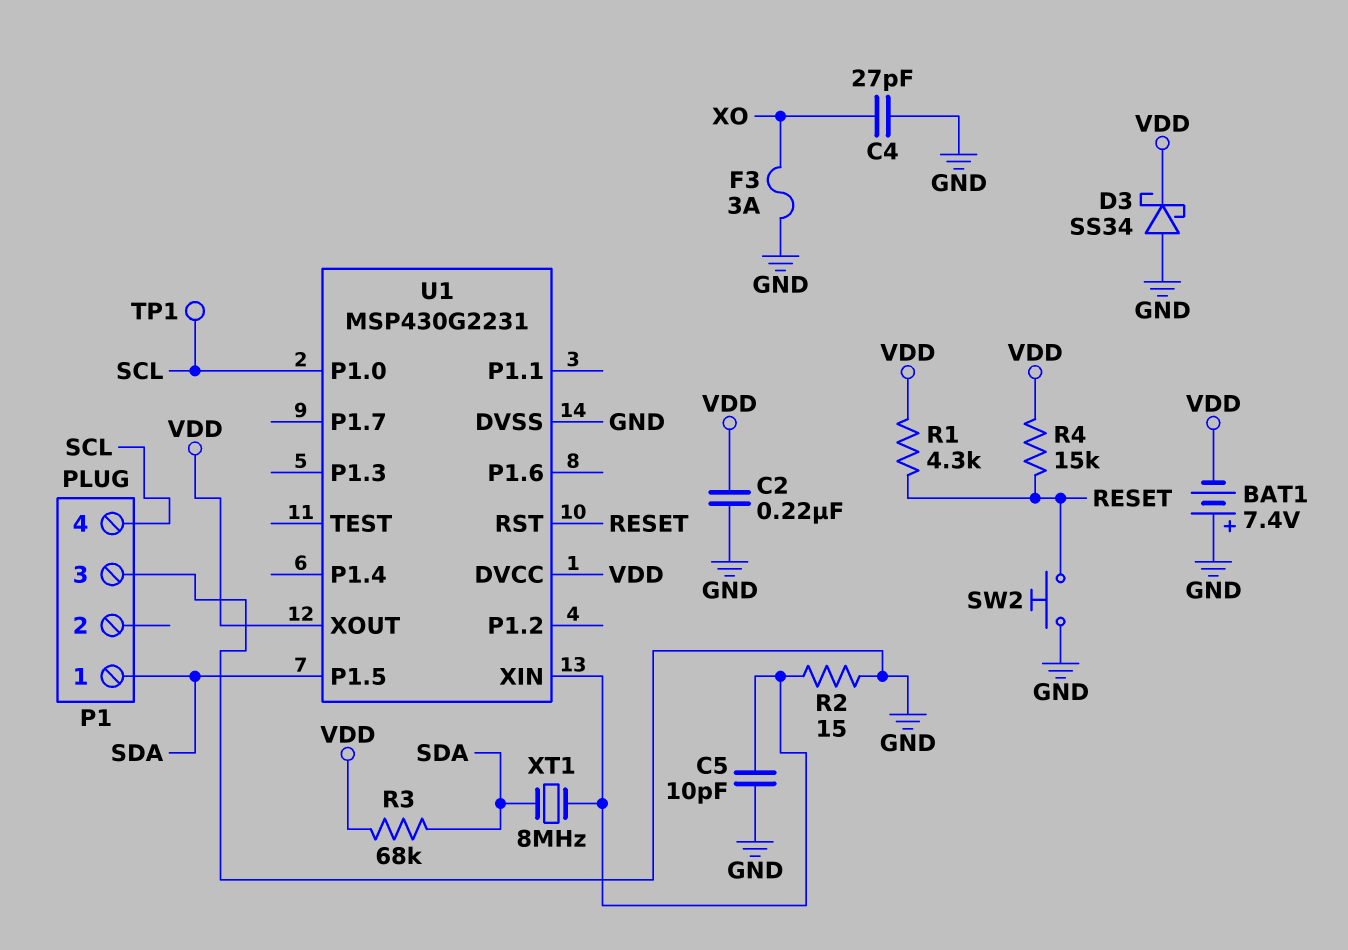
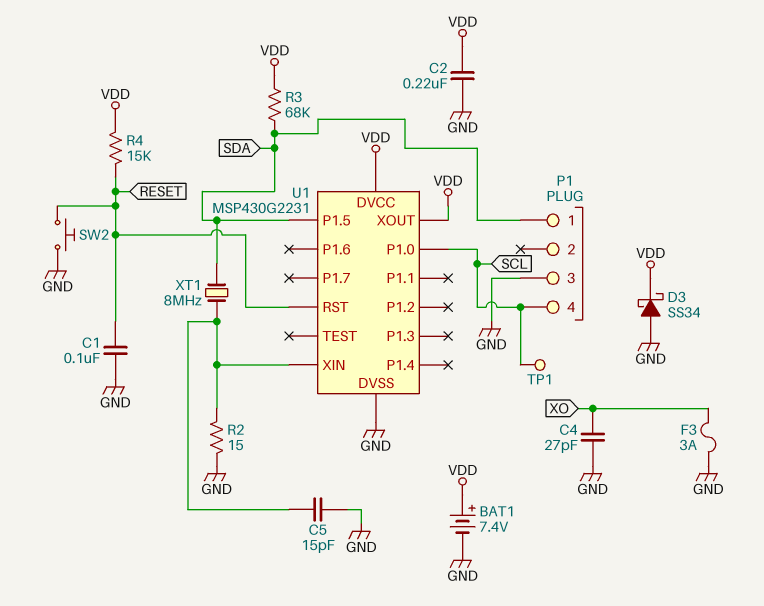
BAT1: 7.4V (plus GND, minus VDD) -> 7.4V (plus VDD, minus GND)
C1: none -> 100nF (GND, RESET)
C5: 10pF (GND, U1/XIN) -> 15pF (GND, U1/XIN)
R1: 4.3k (RESET, VDD) -> none

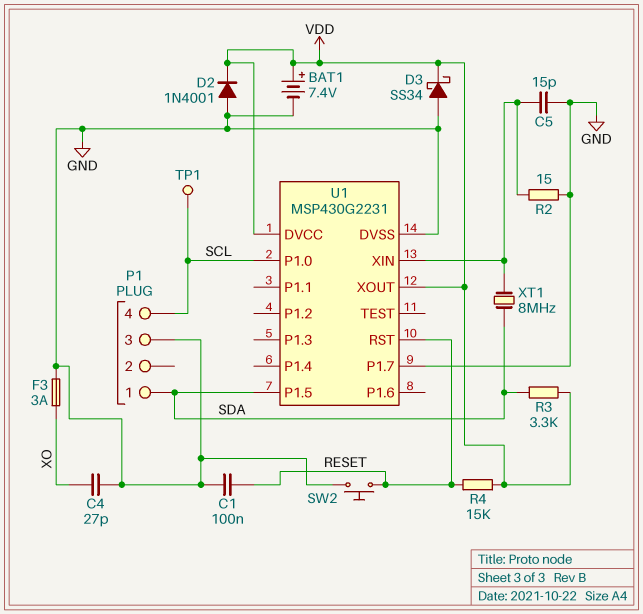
C2: 220nF (GND, VDD) -> none
D2: none -> diode 1N4001 (A GND, K VDD)
R3: 68k (SDA, VDD) -> 3.3k (SDA, VDD)
U1 pin P1.7: none -> GND

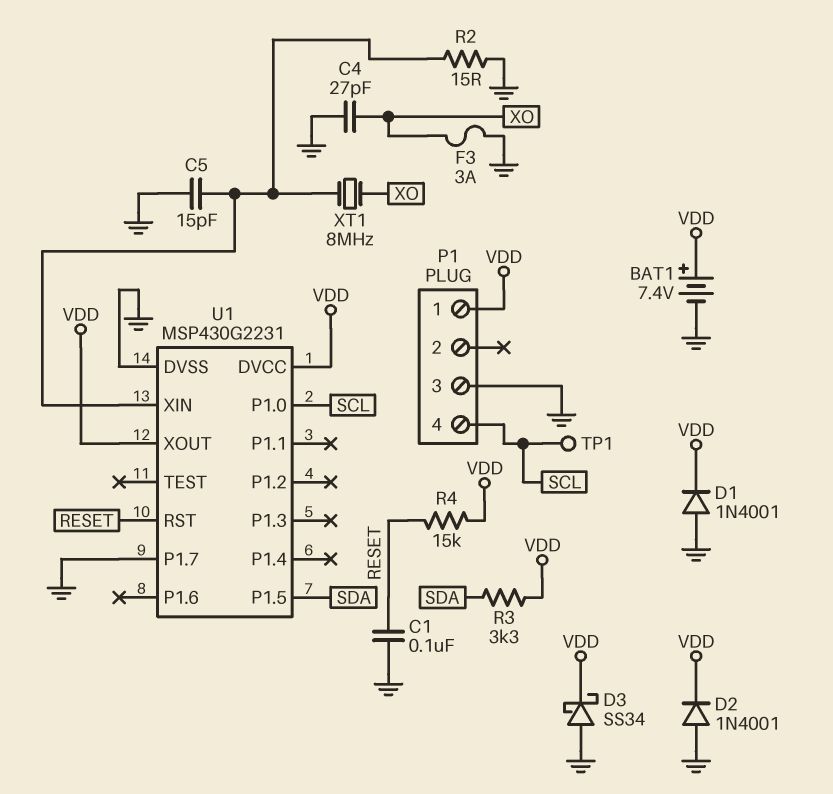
D1: none -> diode 1N4001 (A GND, K VDD)
P1 pin 1: SDA -> VDD
SW2: button (GND, RESET) -> none
XT1: 8MHz (SDA, U1/XIN) -> 8MHz (U1/XIN, XO)

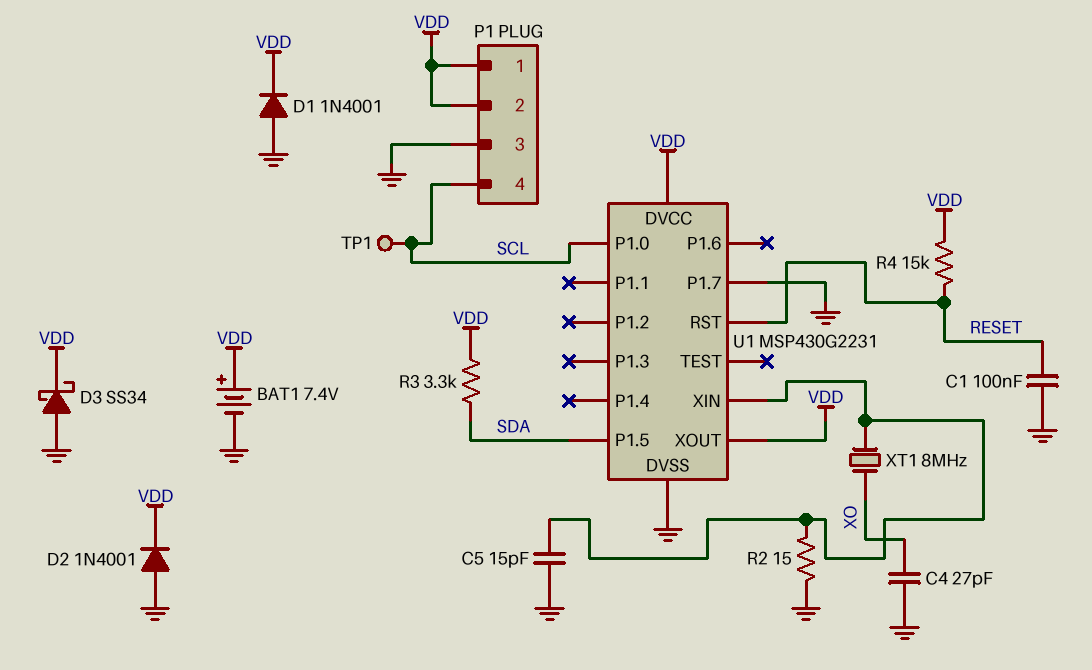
F3: 3A (GND, XO) -> none
P1 pin 2: none -> VDD

